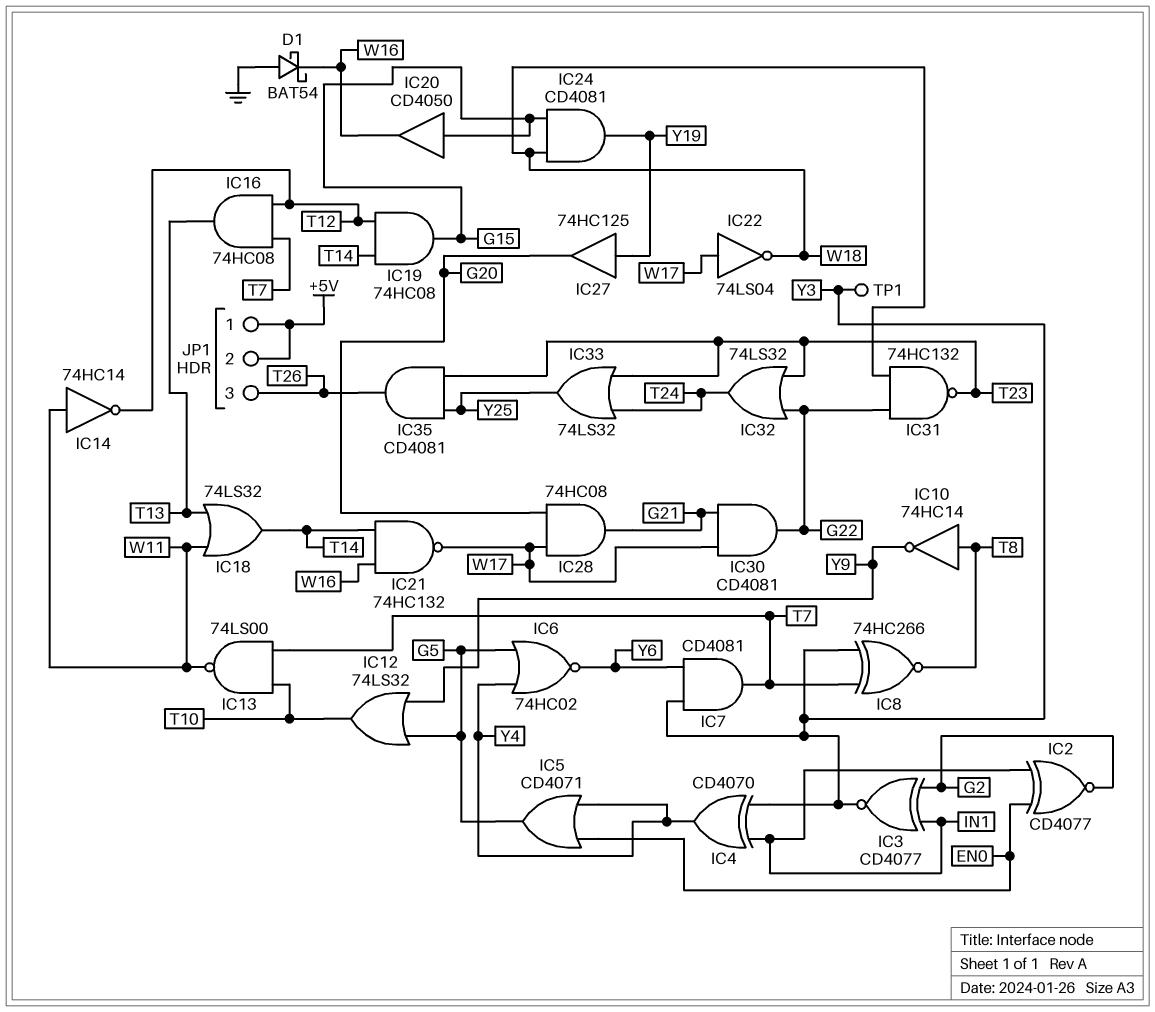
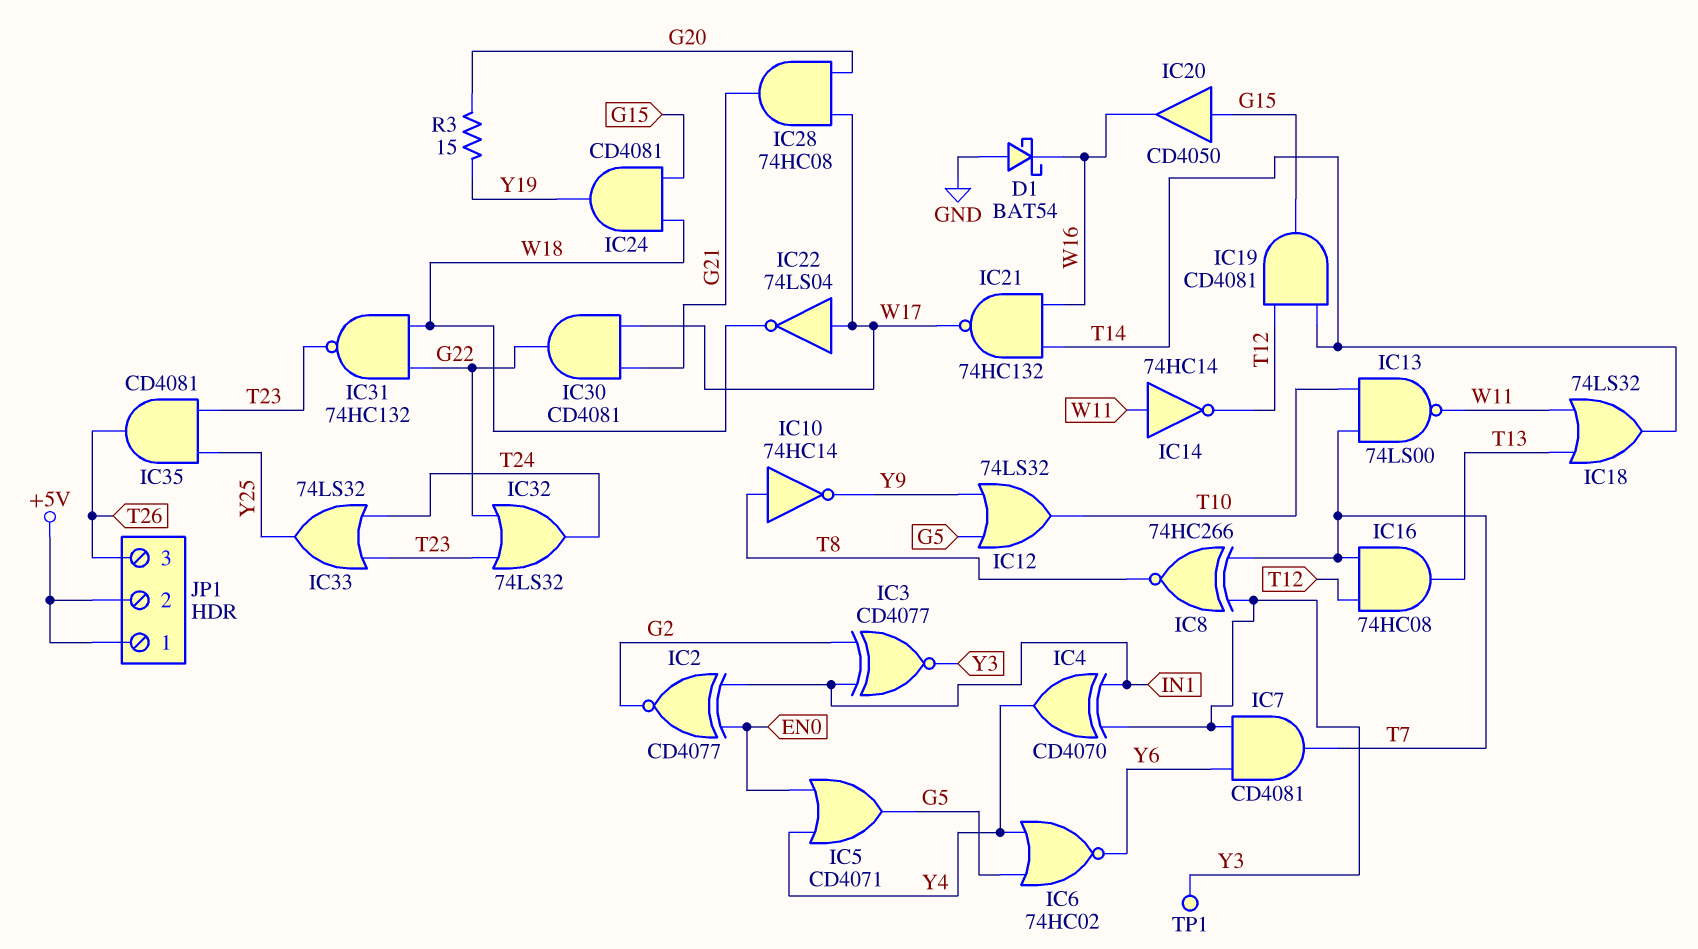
IC19: AND 74HC08 (in T12, in T14, out G15) -> AND CD4081 (in T12, in T14, out G15)
IC27: buffer 74HC125 (in Y19, out G20) -> none
R3: none -> 15 (G20, Y19)

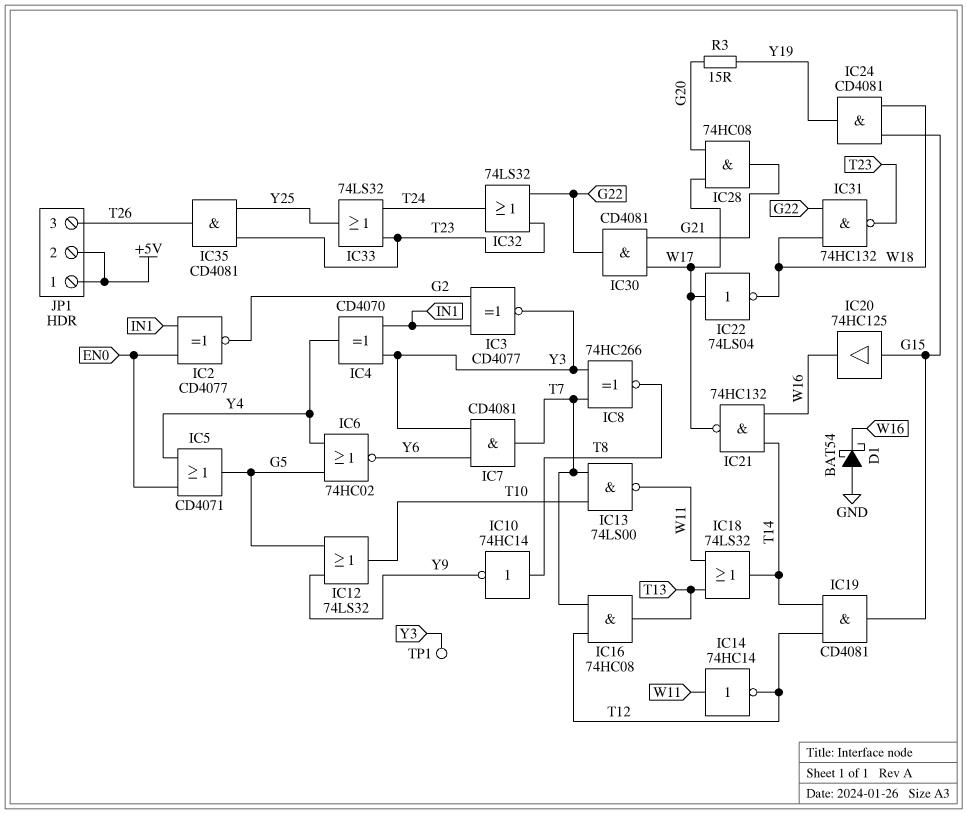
IC20: buffer CD4050 (in G15, out W16) -> buffer 74HC125 (in G15, out W16)

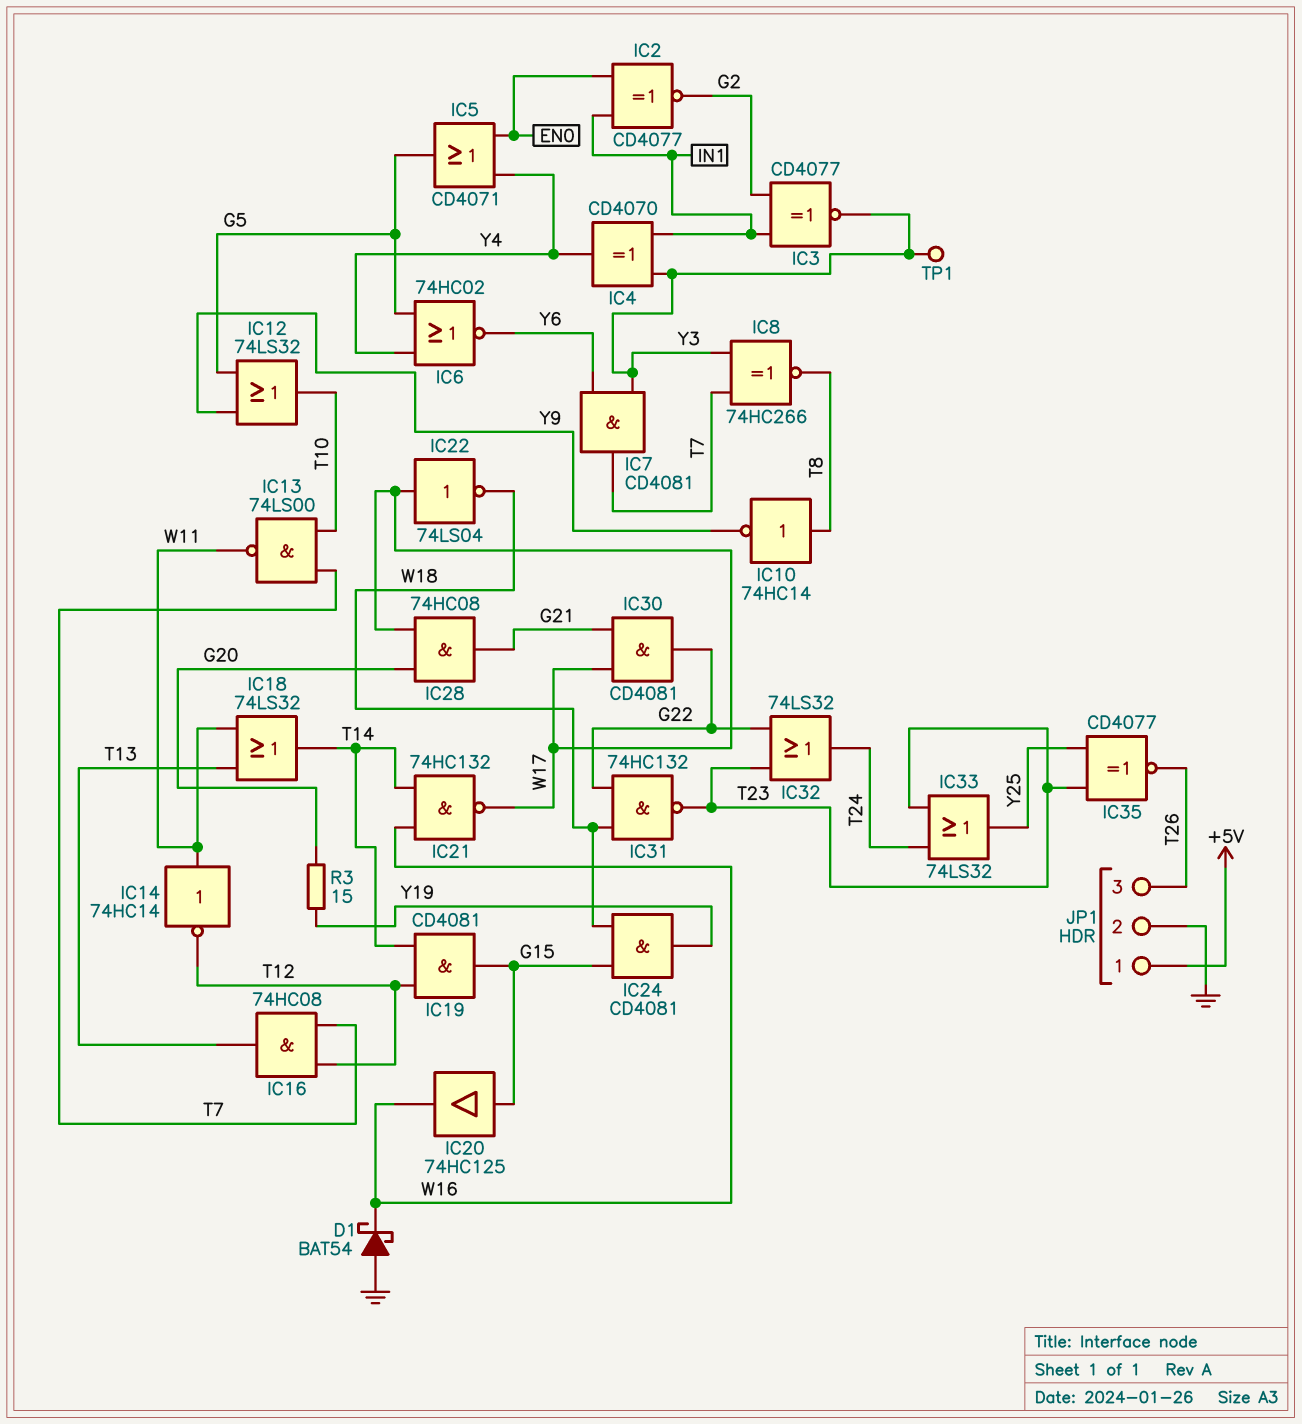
IC35: AND CD4081 (in T23, in Y25, out T26) -> XNOR CD4077 (in T23, in Y25, out T26)
JP1 pin 2: +5V -> GND

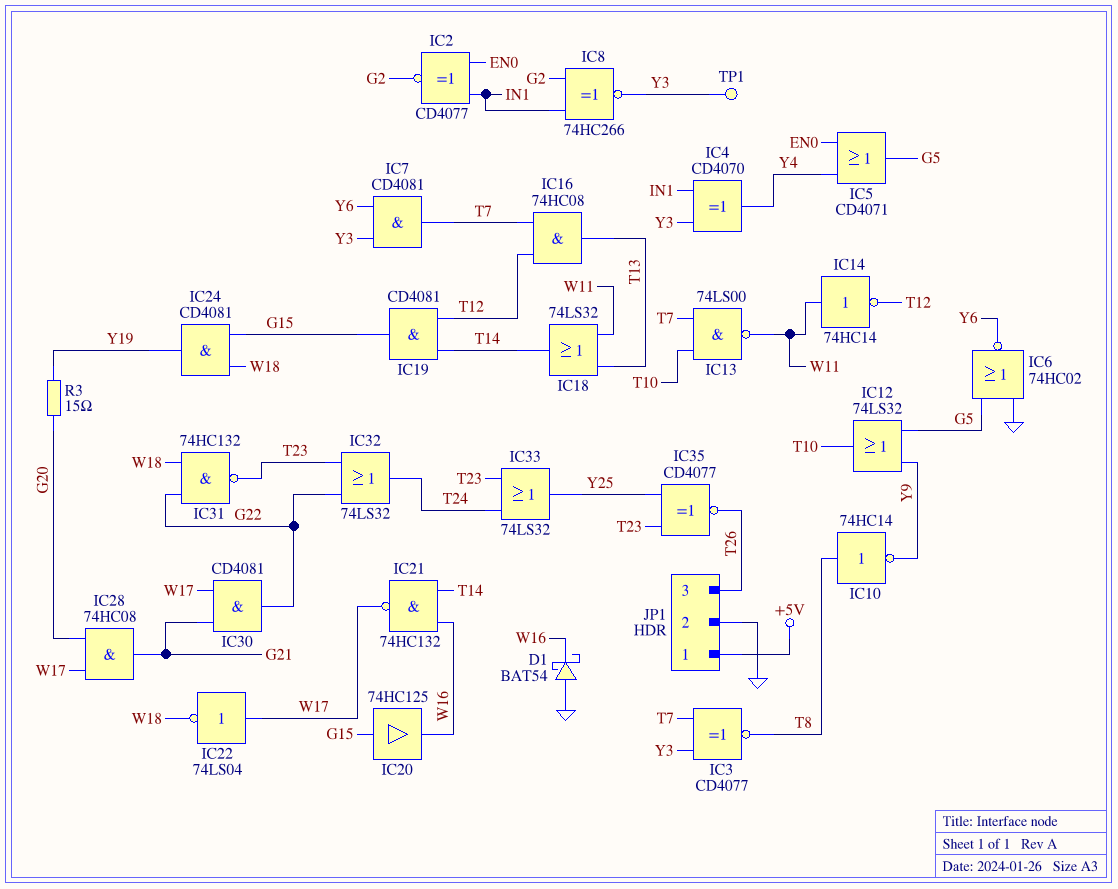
IC3: XNOR CD4077 (in G2, in IN1, out Y3) -> XNOR CD4077 (in T7, in Y3, out T8)
IC6: NOR 74HC02 (in G5, in Y4, out Y6) -> NOR 74HC02 (in G5, in GND, out Y6)
IC8: XNOR 74HC266 (in T7, in Y3, out T8) -> XNOR 74HC266 (in G2, in IN1, out Y3)

